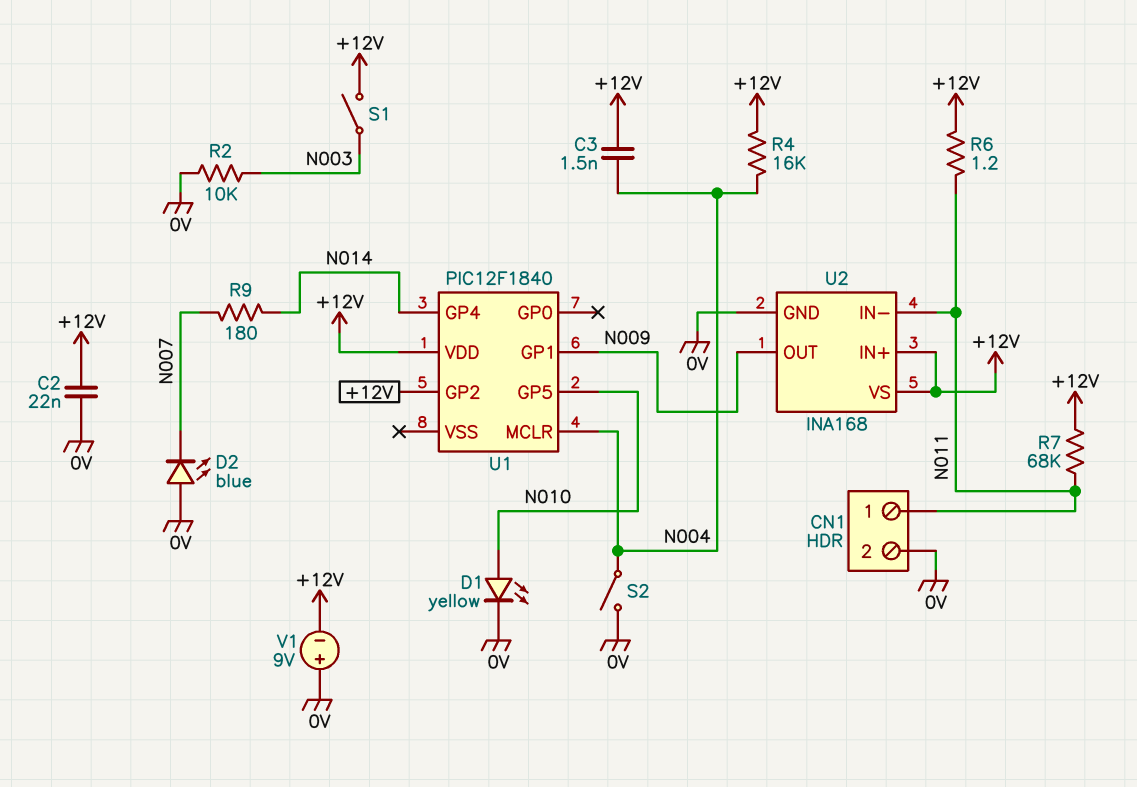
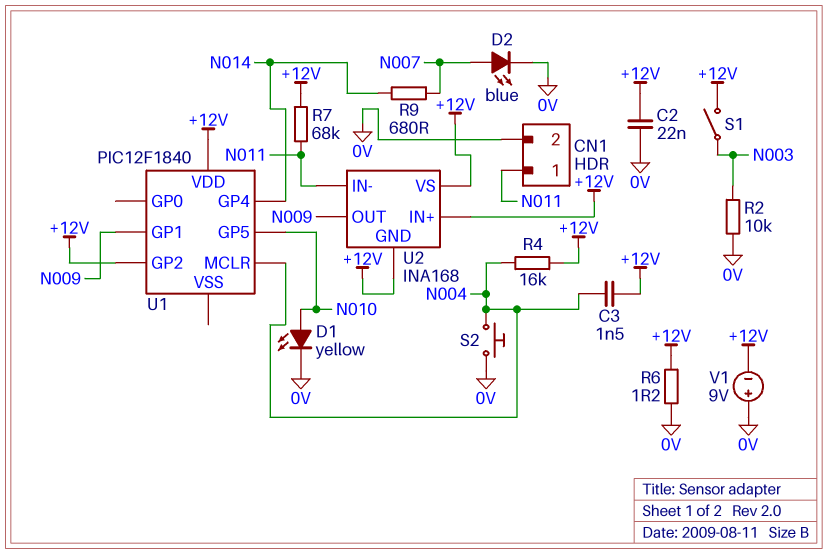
D2: LED blue (A 0V, K N007) -> LED blue (A N007, K 0V)
R6: 1.2 (+12V, N011) -> 1.2 (+12V, 0V)
R9: 180 (N007, N014) -> 680 (N007, N014)
S2: switch (0V, N004) -> button (0V, N004)
U2 pin GND: 0V -> +12V

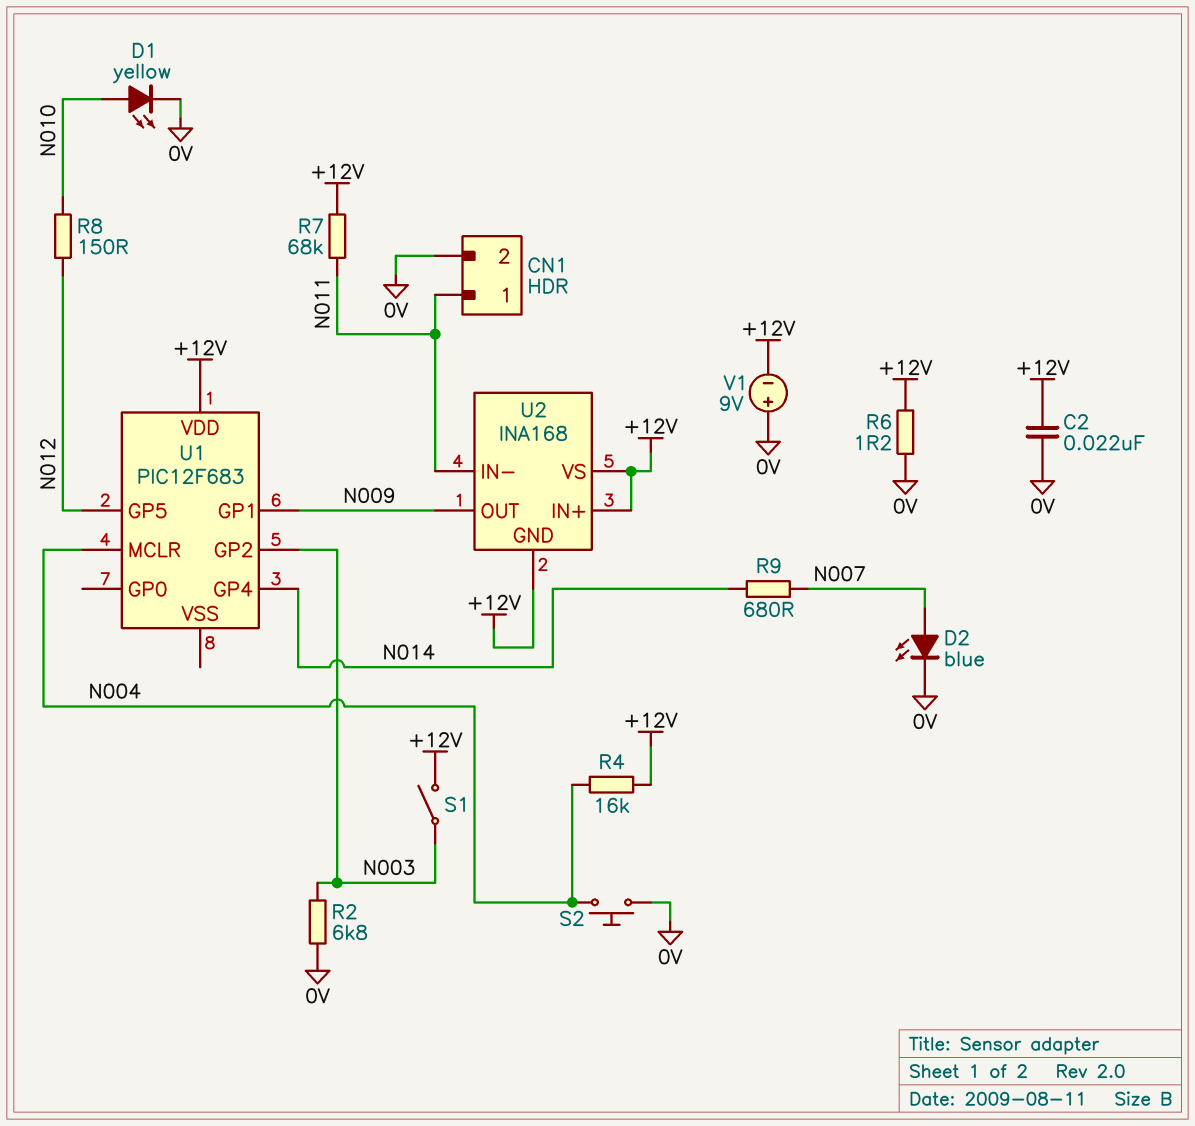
C3: 1.5nF (+12V, N004) -> none
R2: 10k (0V, N003) -> 6.8k (0V, N003)
R8: none -> 150 (N010, N012)
U1: PIC12F1840 -> PIC12F683
U1 pin GP2: +12V -> N003
U1 pin GP5: N010 -> N012

